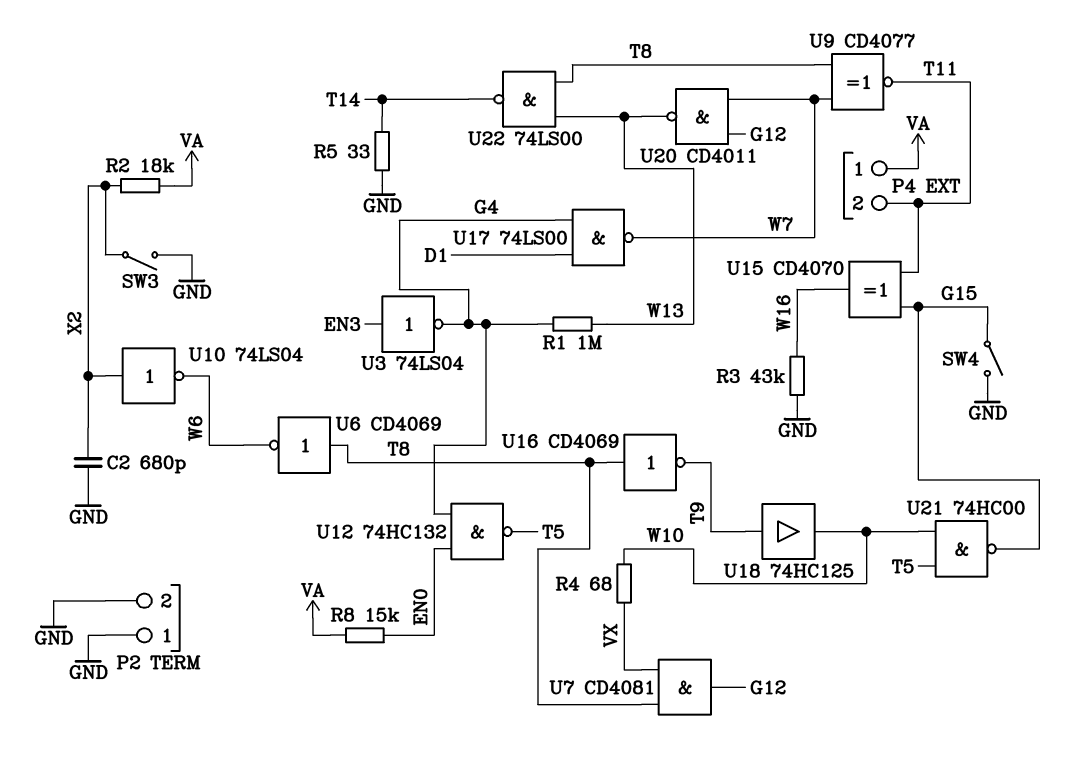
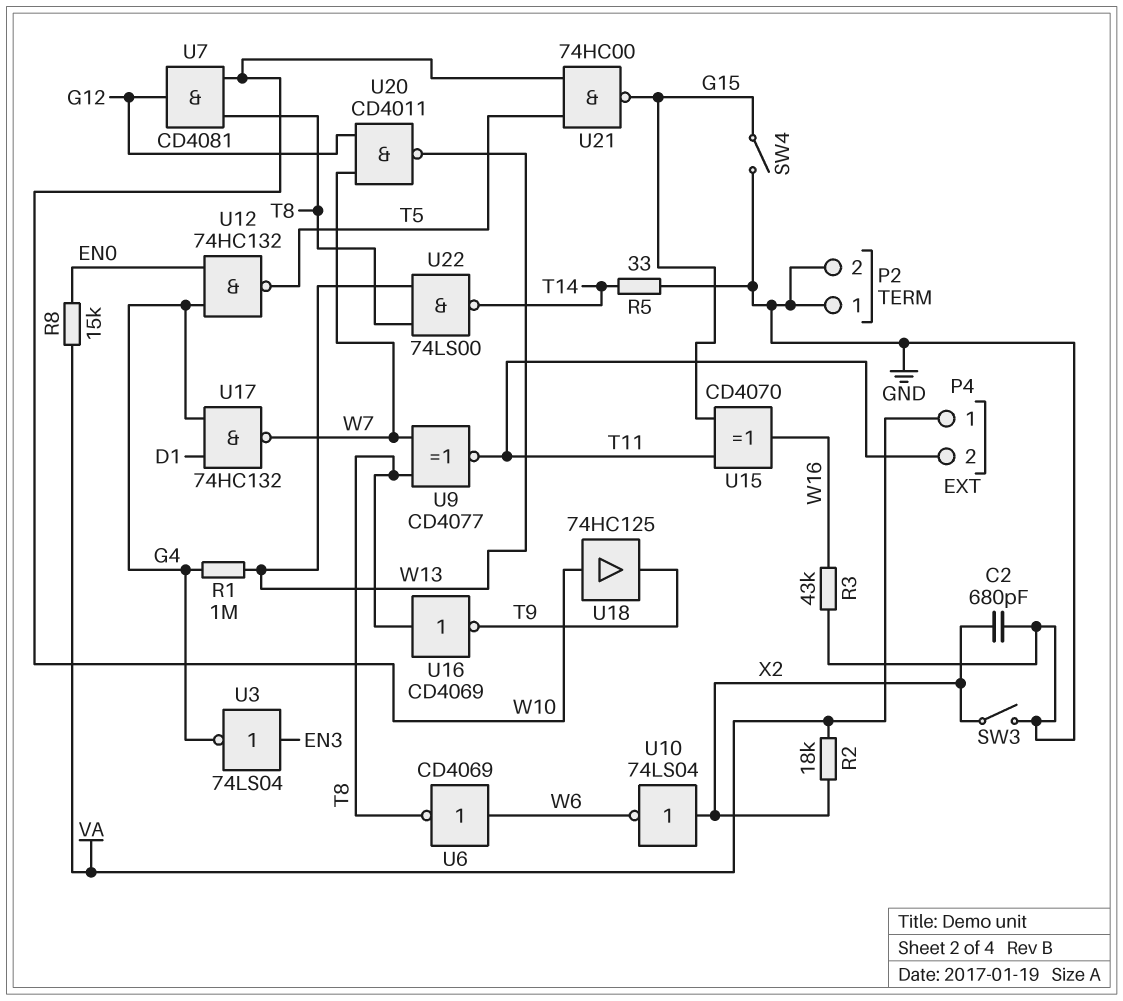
R4: 68 (VX, W10) -> none
U6: NOT CD4069 (in T8, out W6) -> NOT CD4069 (in W6, out T8)
U7: AND CD4081 (in T8, in VX, out G12) -> AND CD4081 (in T8, in W10, out G12)
U17: NAND 74LS00 (in D1, in G4, out W7) -> NAND 74HC132 (in D1, in G4, out W7)
U18: buffer 74HC125 (in T9, out W10) -> buffer 74HC125 (in W10, out T9)

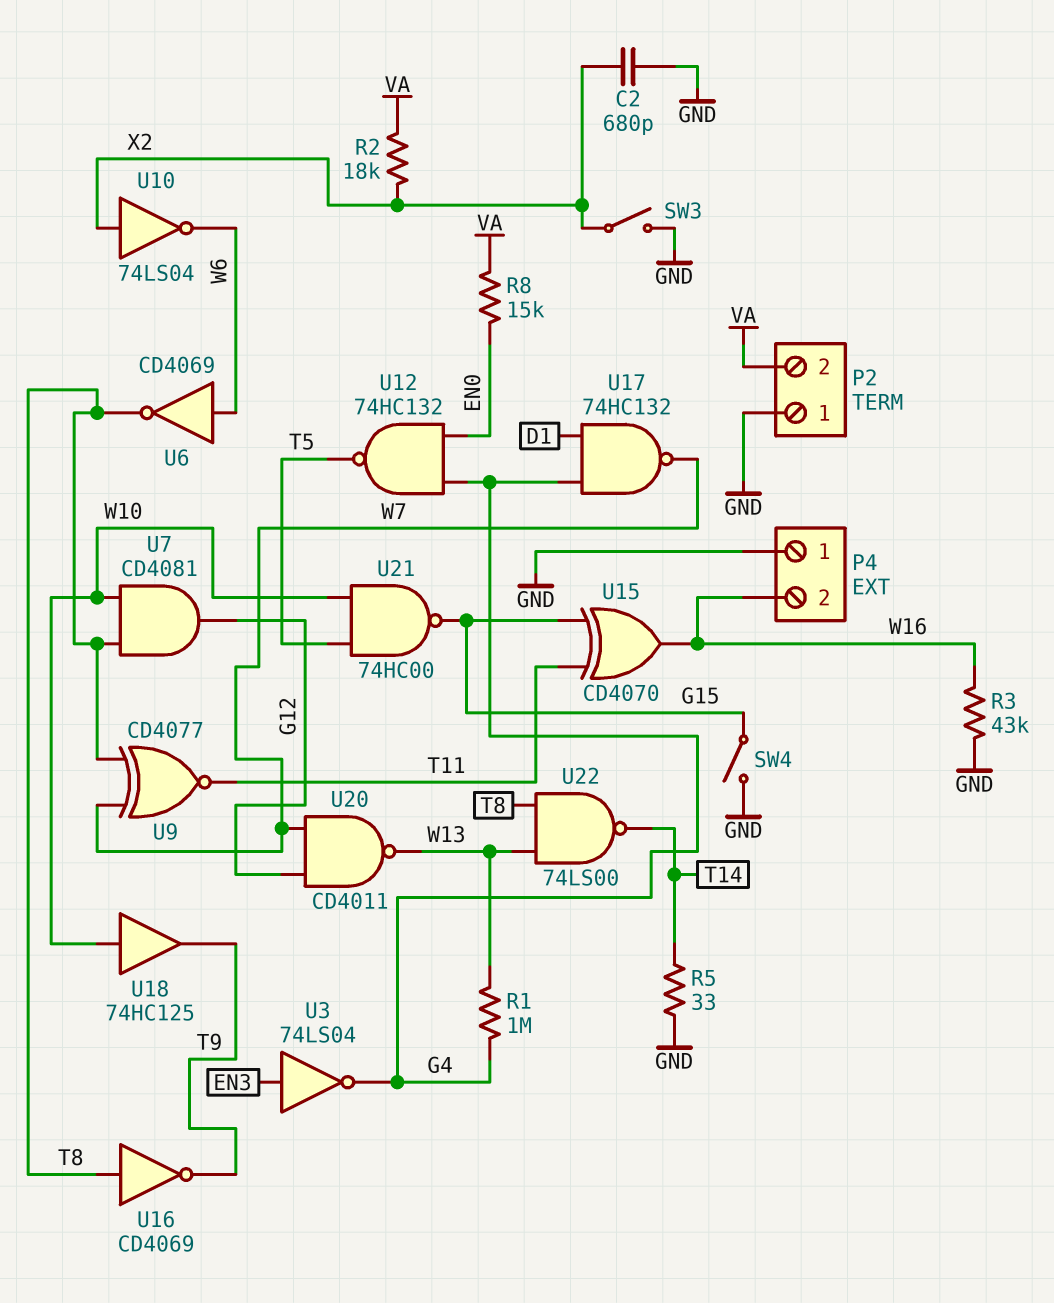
P2 pin 2: GND -> VA
P4 pin 1: VA -> GND
P4 pin 2: T11 -> W16

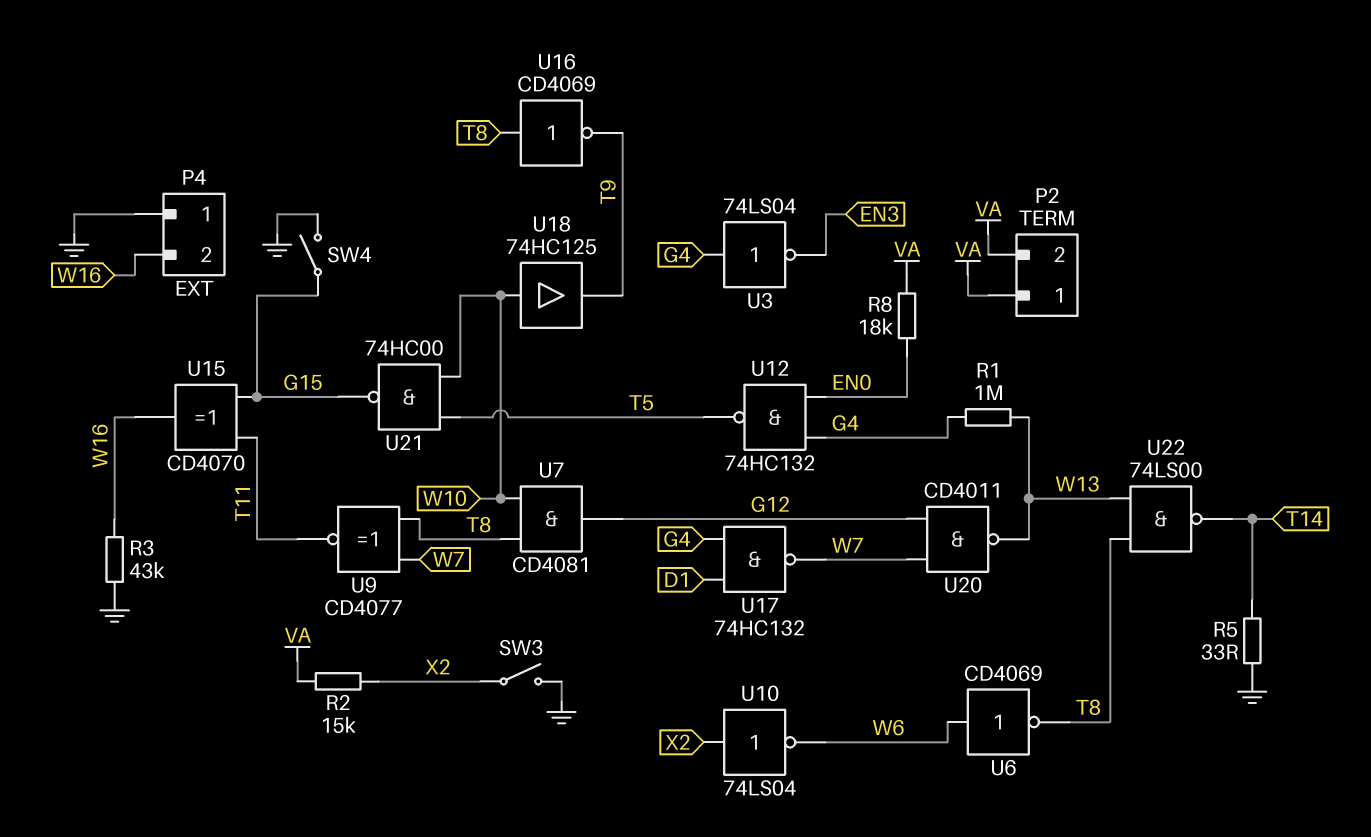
C2: 680pF (GND, X2) -> none
P2 pin 1: GND -> VA
R2: 18k (VA, X2) -> 15k (VA, X2)
R8: 15k (EN0, VA) -> 18k (EN0, VA)
U3: NOT 74LS04 (in EN3, out G4) -> NOT 74LS04 (in G4, out EN3)

